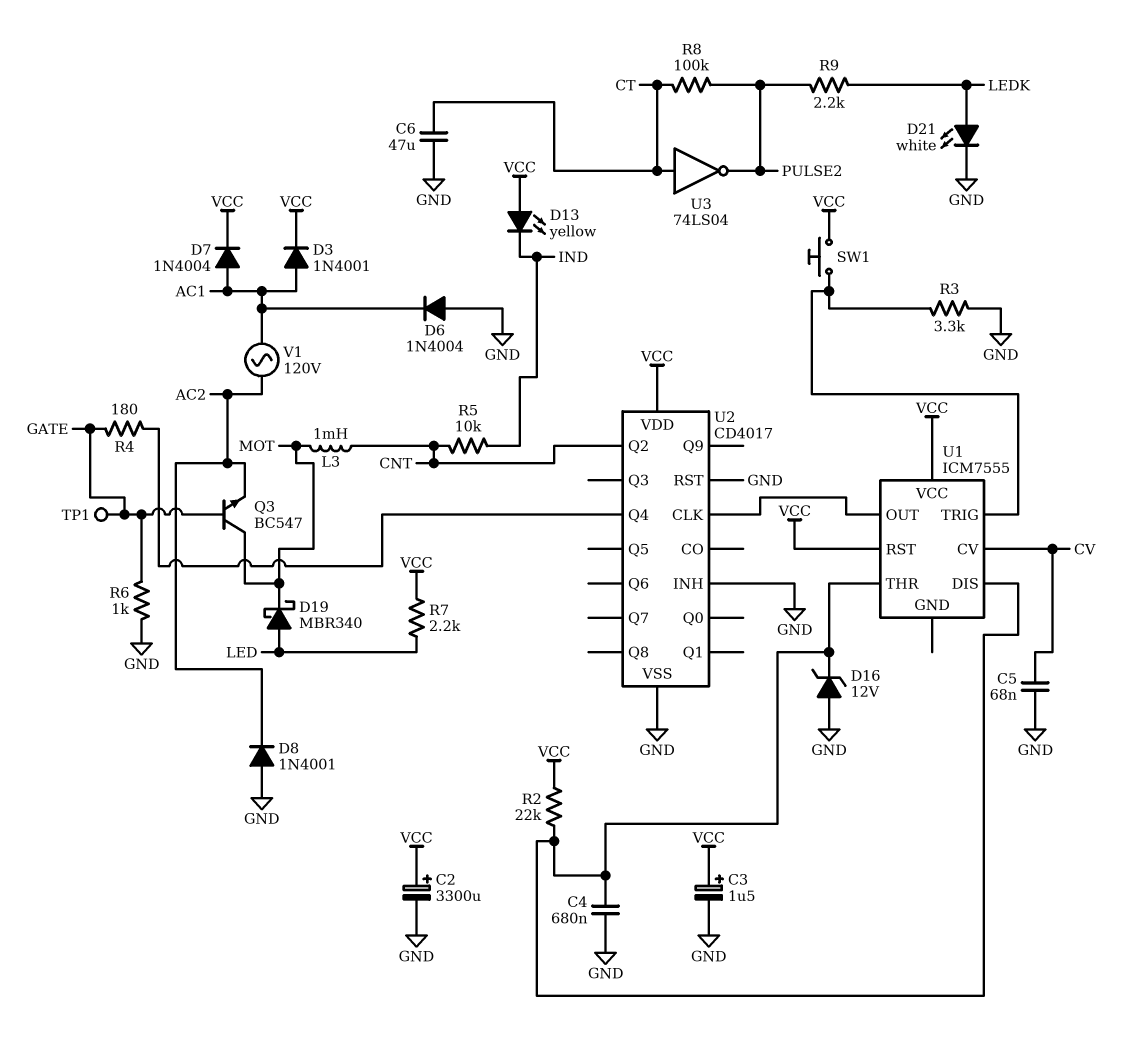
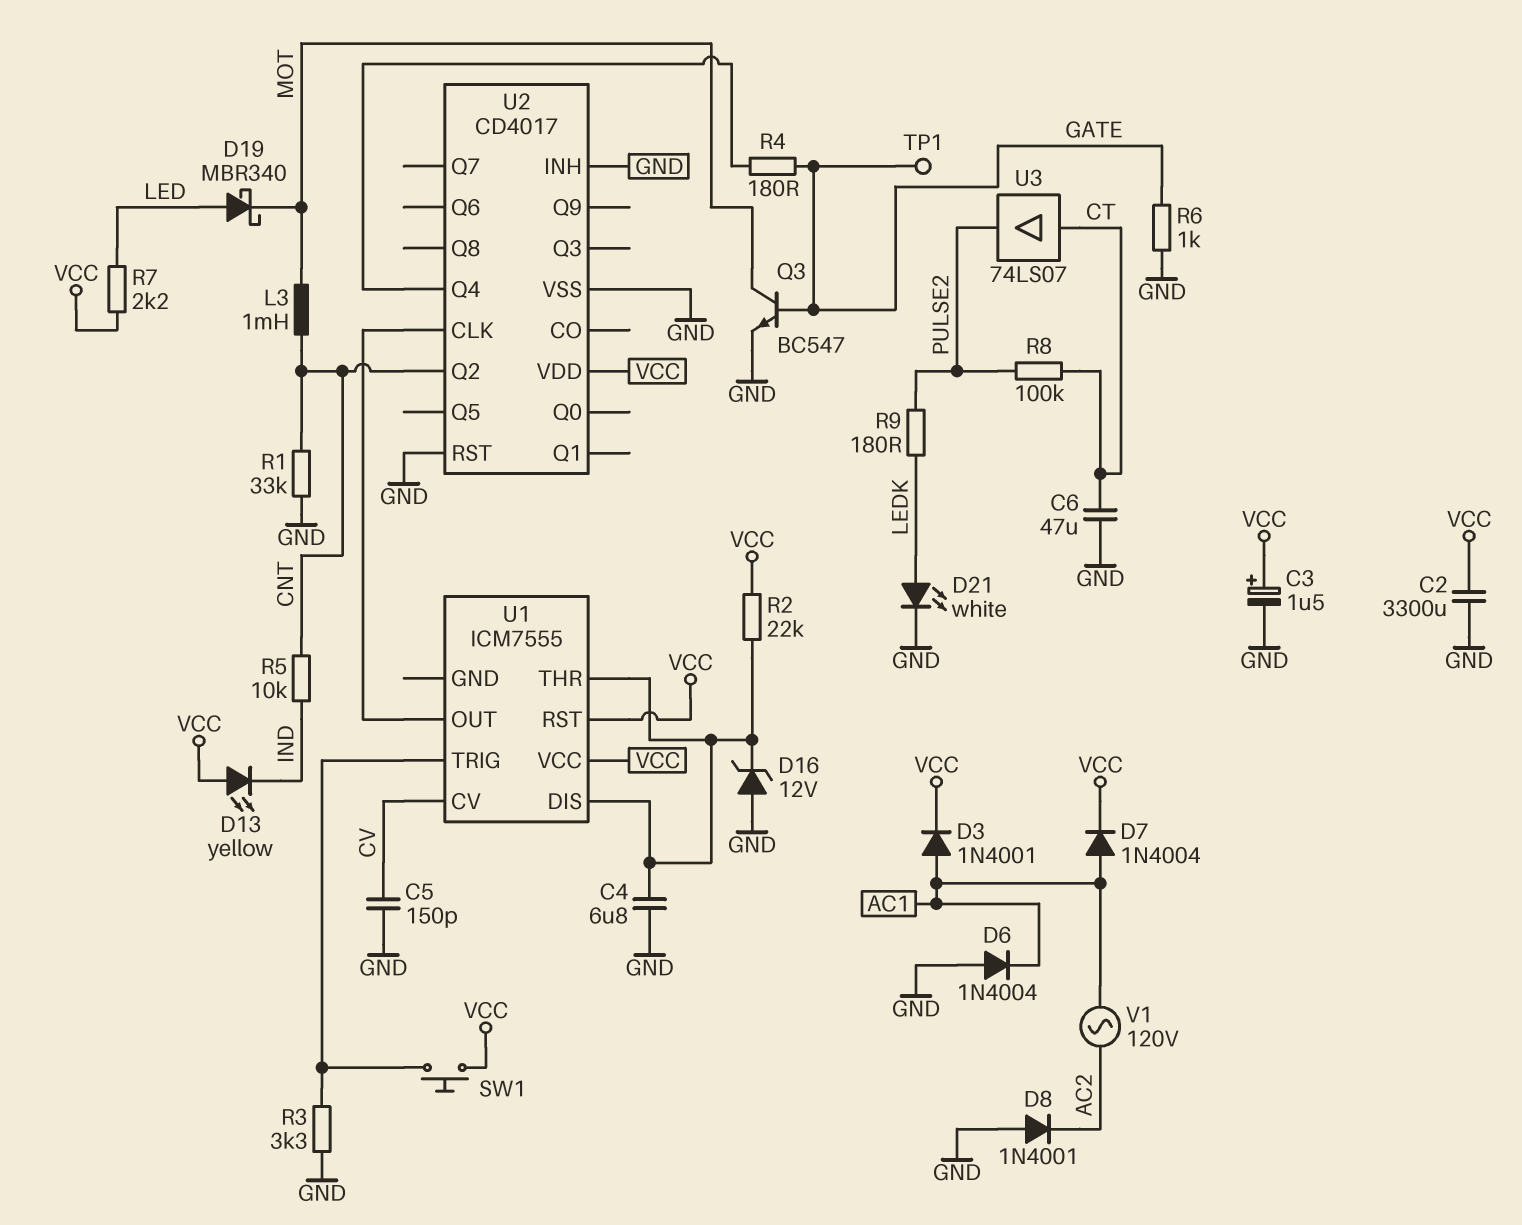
C2: 3300uF (plus VCC, minus GND) -> 3300uF (GND, VCC)
C4: 680nF (GND, U1/DIS) -> 6.8uF (GND, U1/DIS)
C5: 68nF (CV, GND) -> 150pF (CV, GND)
Q3: NPN BC547 (B GATE, C MOT, E AC2) -> NPN BC547 (B GATE, C MOT, E GND)
R1: none -> 33k (CNT, GND)
R9: 2.2k (LEDK, PULSE2) -> 180 (LEDK, PULSE2)
U3: NOT 74LS04 (in CT, out PULSE2) -> buffer 74LS07 (in CT, out PULSE2)

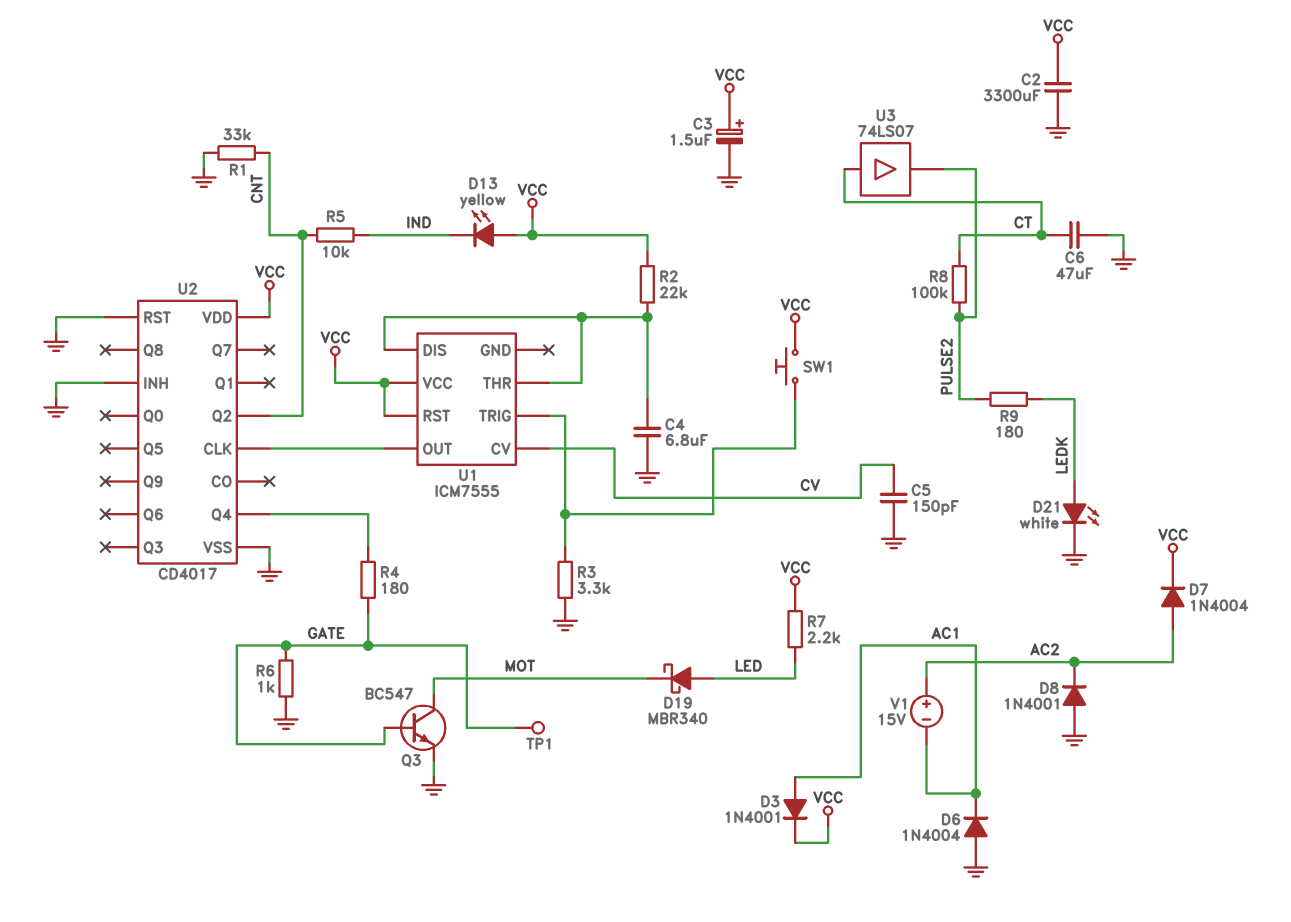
D7: diode 1N4004 (A AC1, K VCC) -> diode 1N4004 (A AC2, K VCC)
D16: zener 12V (A GND, K U1/DIS) -> none
L3: 1mH (CNT, MOT) -> none
V1: AC 120V (AC1, AC2) -> 15V (plus AC2, minus AC1)

